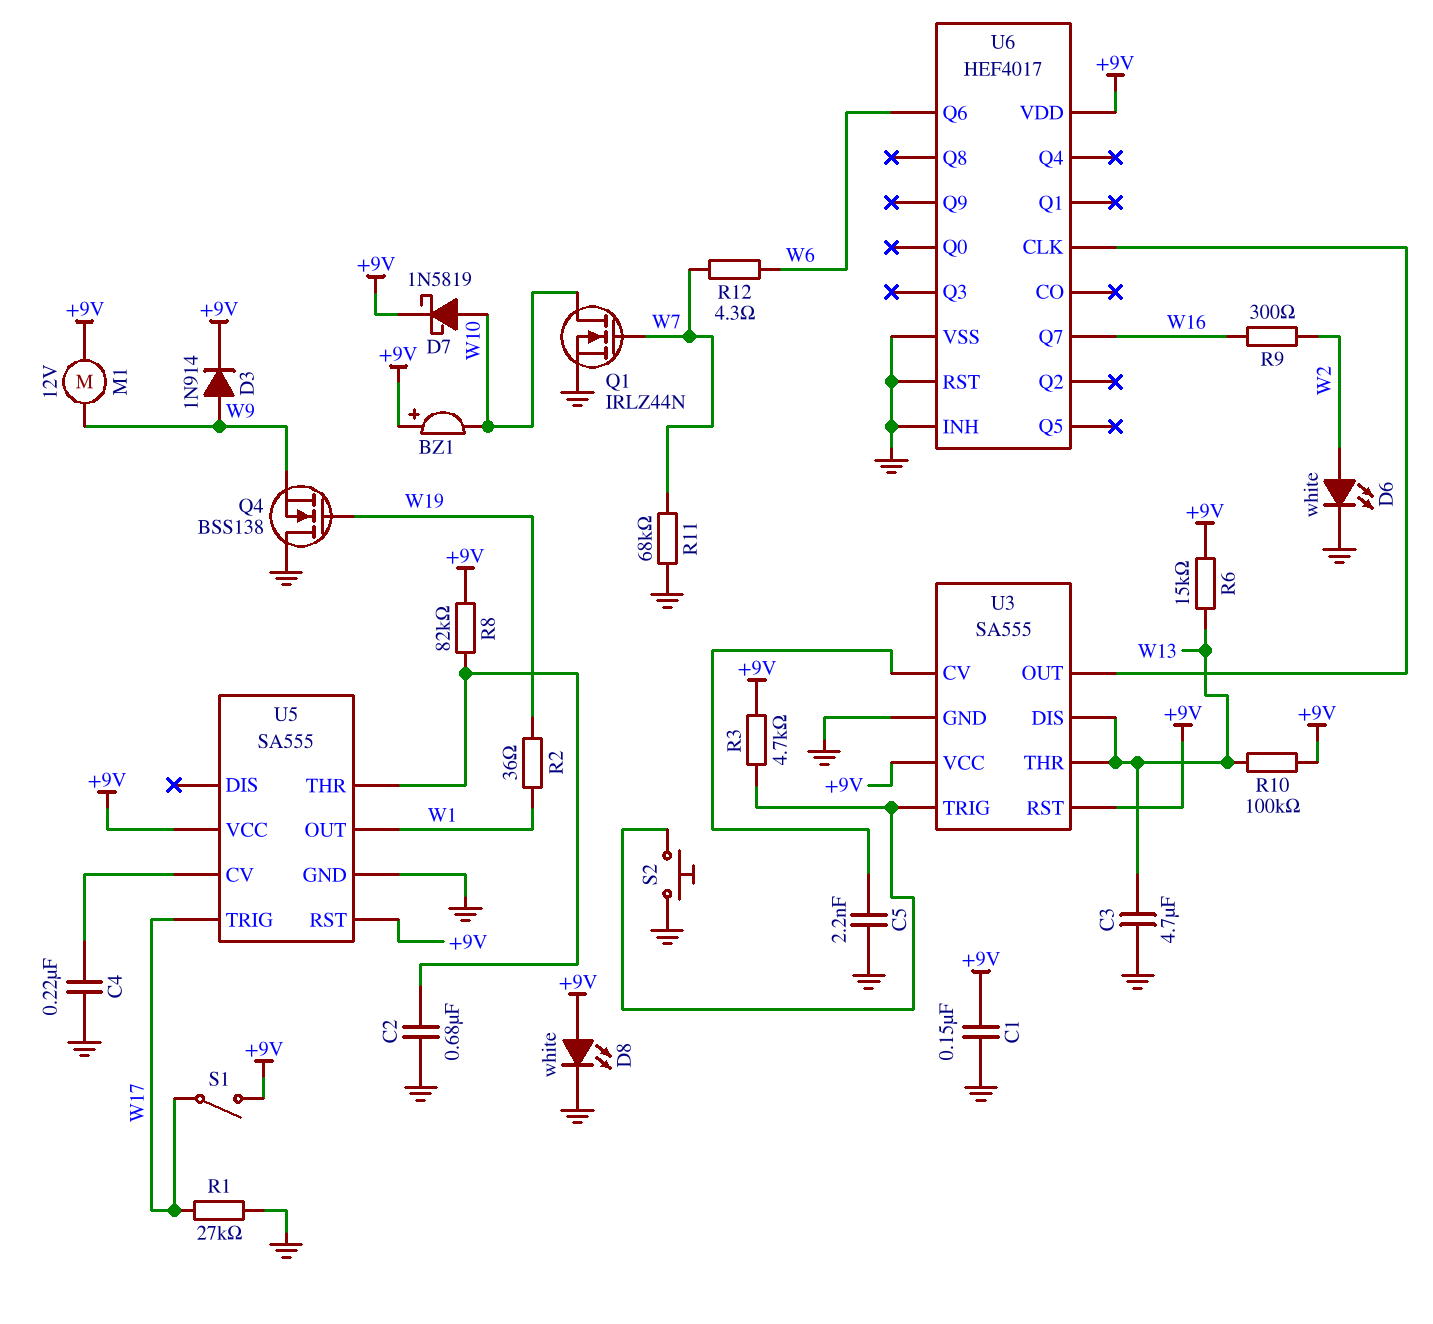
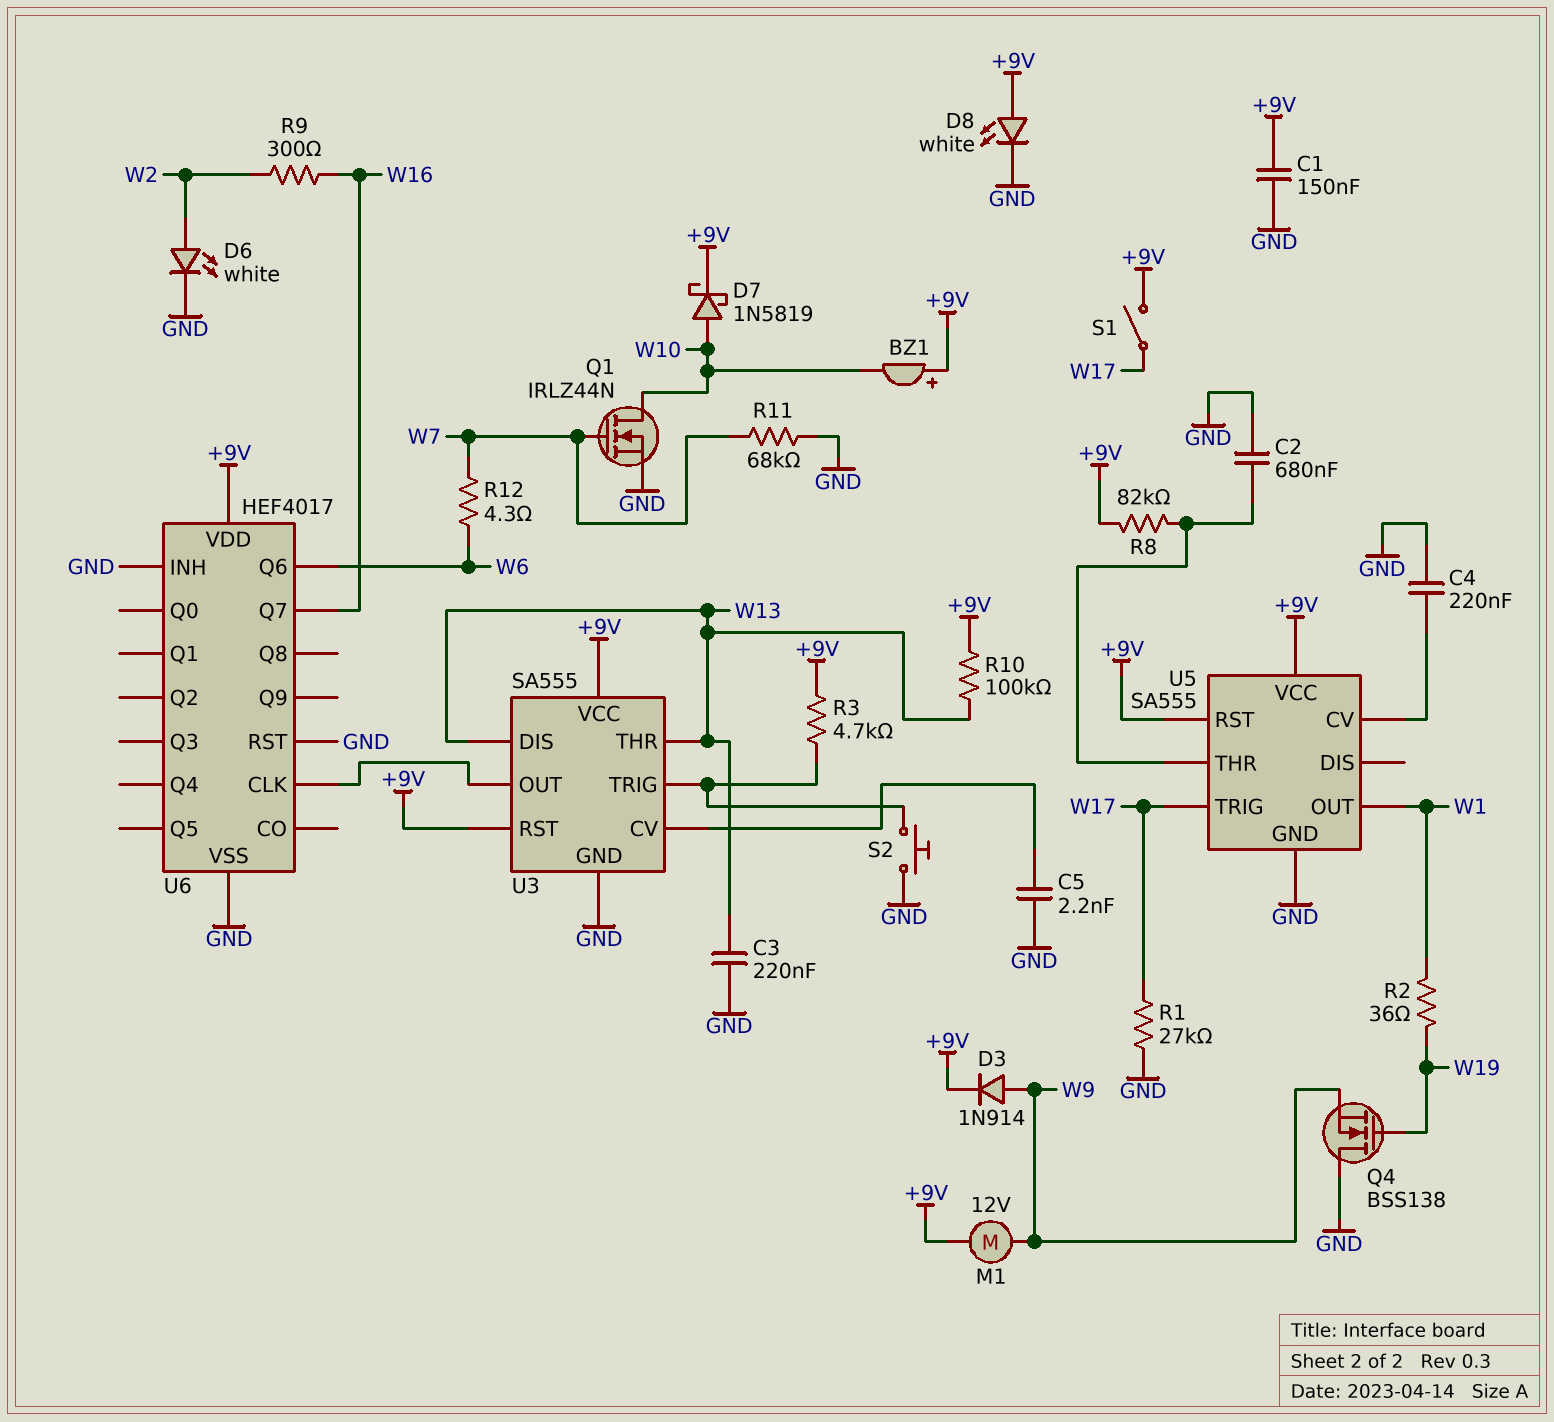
C3: 4.7uF (GND, W13) -> 220nF (GND, W13)
R6: 15k (+9V, W13) -> none

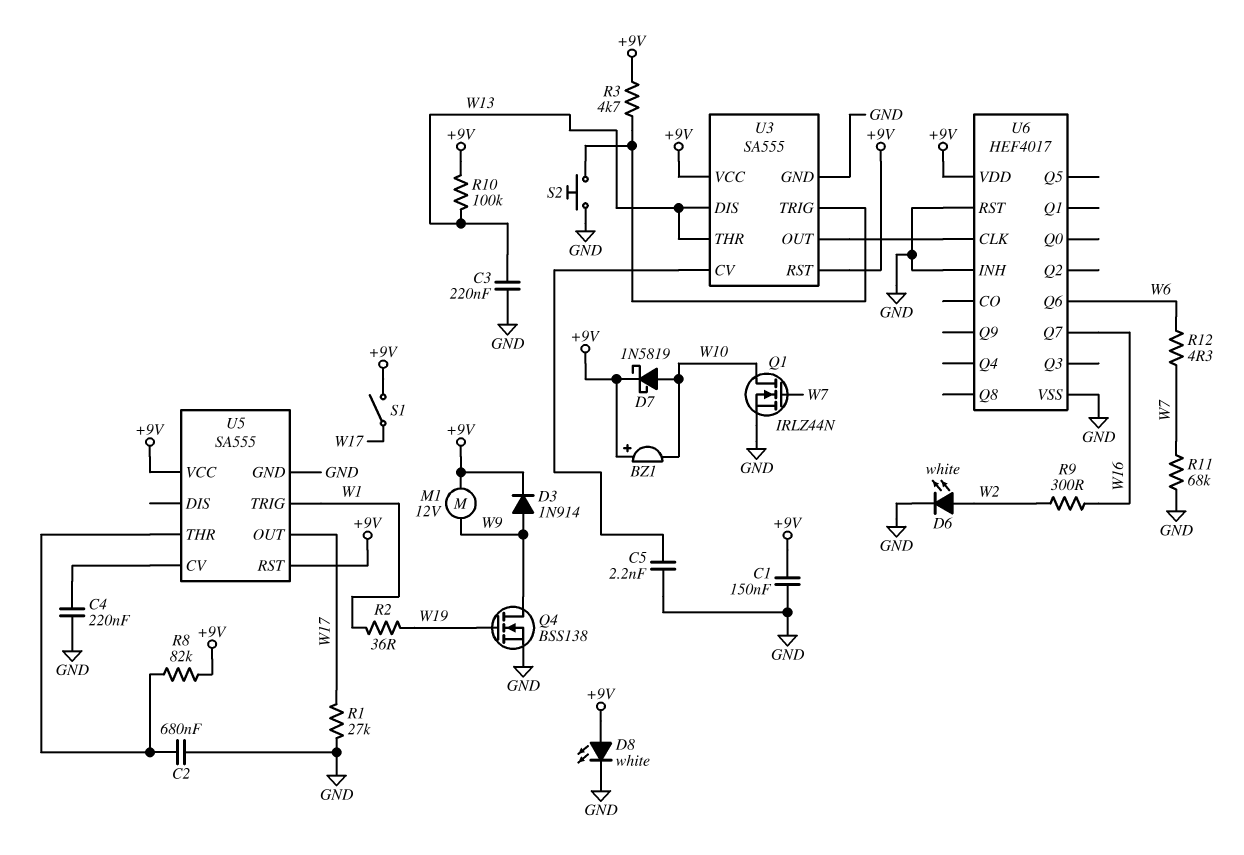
Q4: NMOS BSS138 (G W19, D GND, S W9) -> NMOS BSS138 (G W19, D W9, S GND)
U5 pin OUT: W1 -> W17
U5 pin TRIG: W17 -> W1

